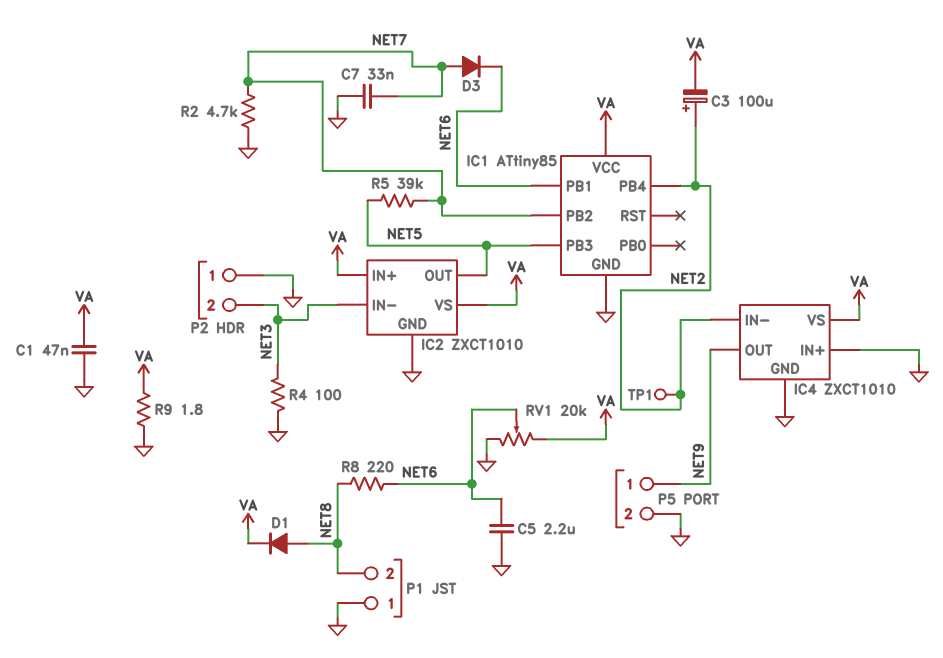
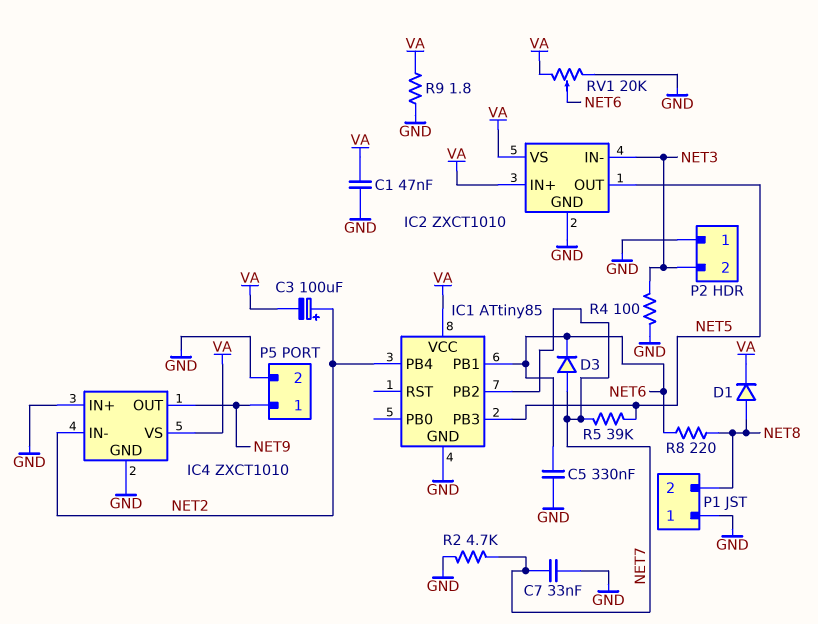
C5: 2.2uF (GND, NET6) -> 330nF (GND, NET6)
TP1: test point (NET2) -> none

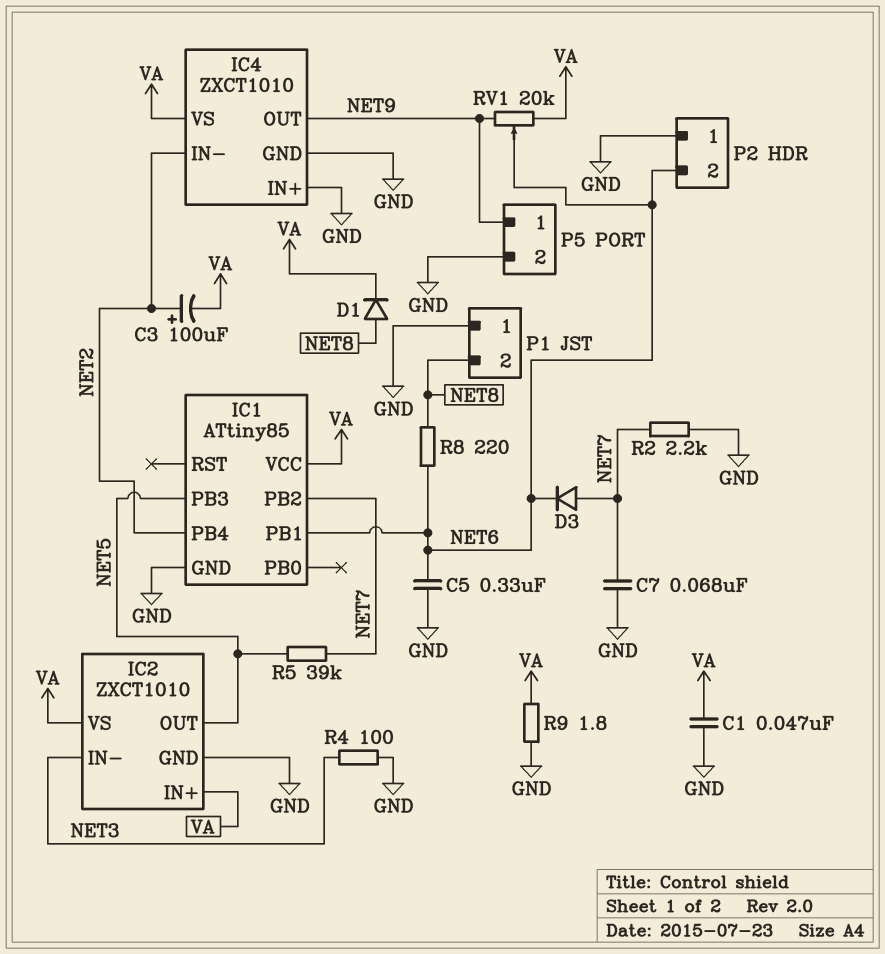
C7: 33nF (GND, NET7) -> 68nF (GND, NET7)
P2 pin 2: NET3 -> NET6
R2: 4.7k (GND, NET7) -> 2.2k (GND, NET7)
RV1: 20k (GND, VA, wiper NET6) -> 20k (NET9, VA, wiper NET6)

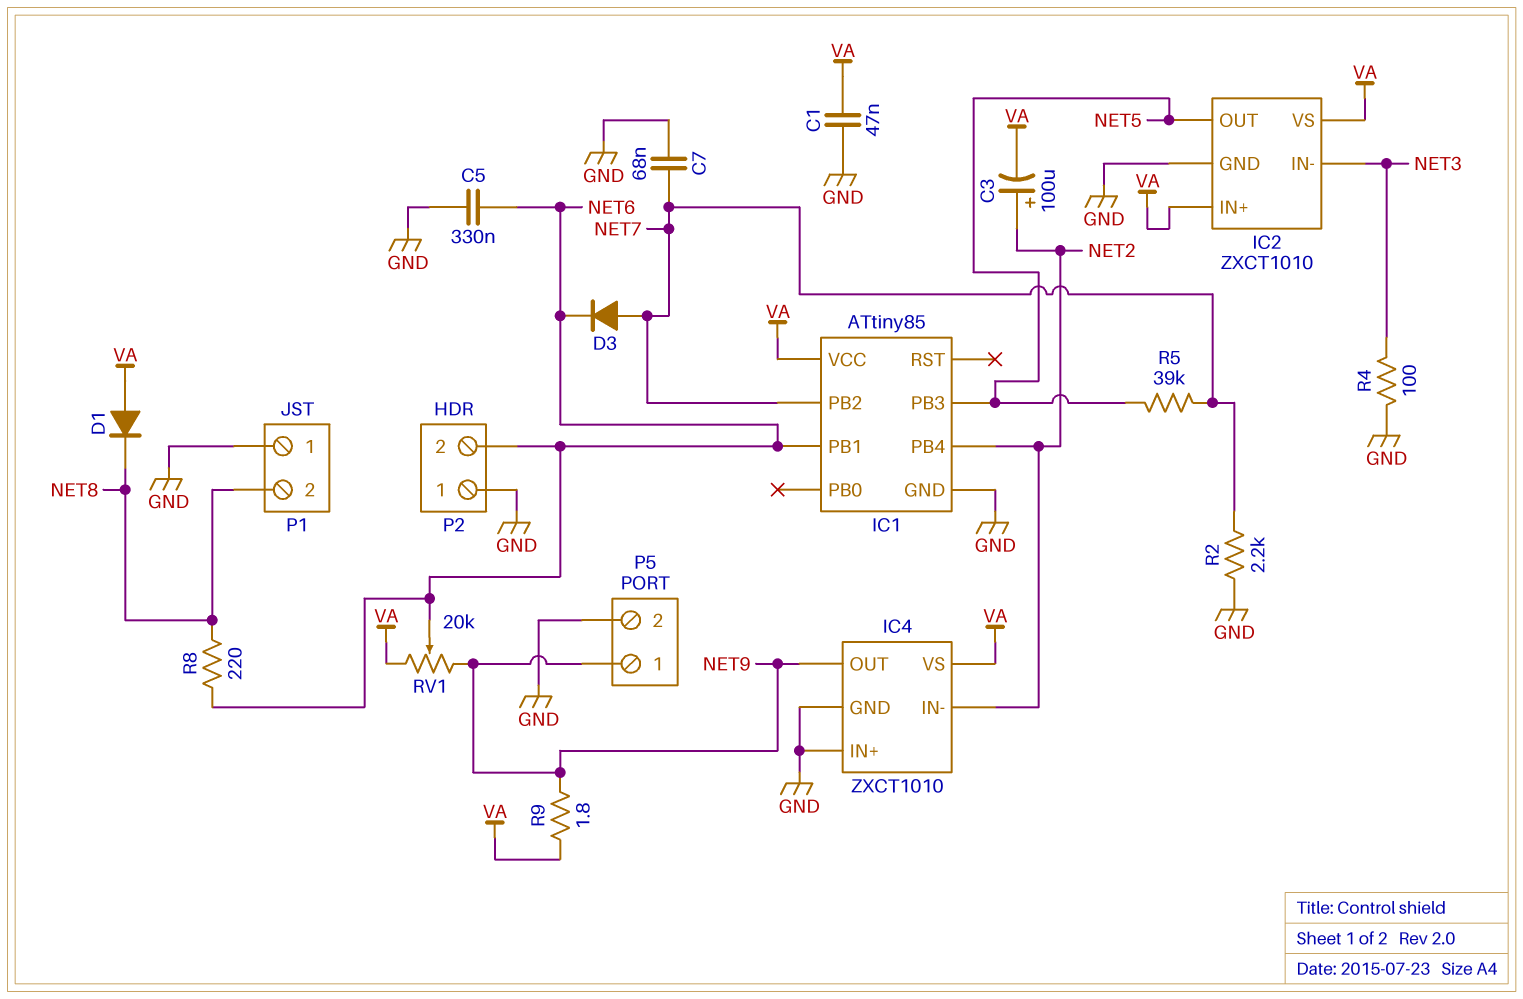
D1: diode (A NET8, K VA) -> diode (A VA, K NET8)
R9: 1.8 (GND, VA) -> 1.8 (NET9, VA)

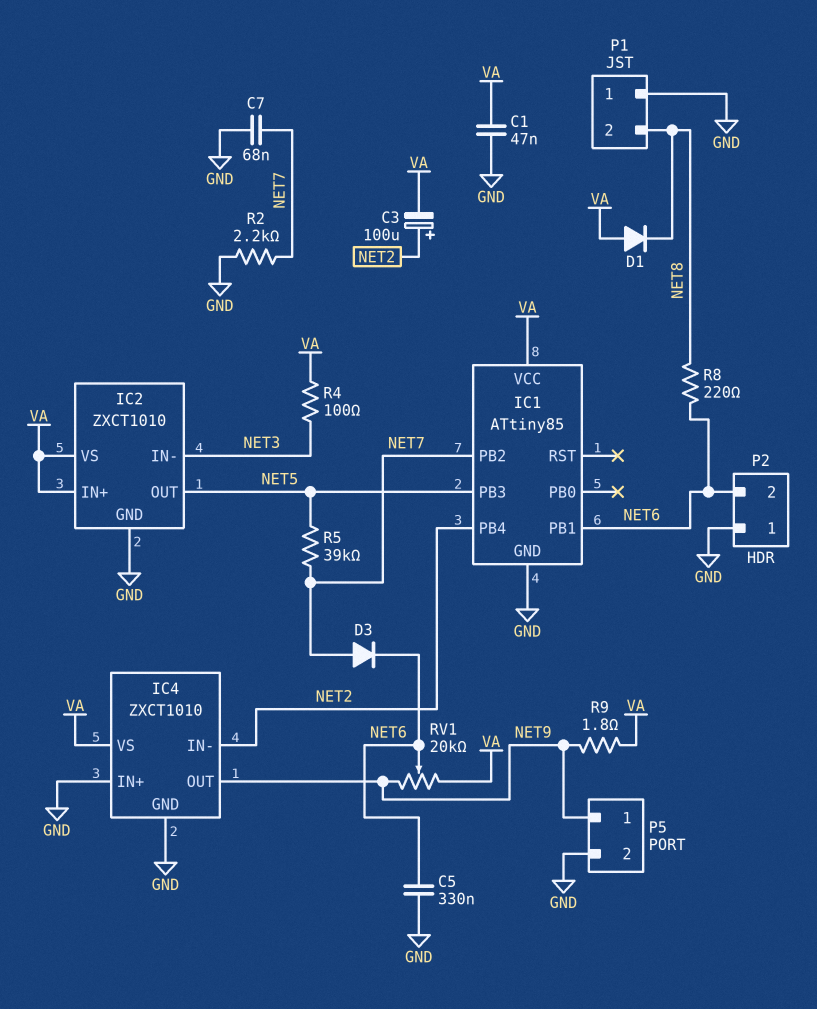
R4: 100 (GND, NET3) -> 100 (NET3, VA)

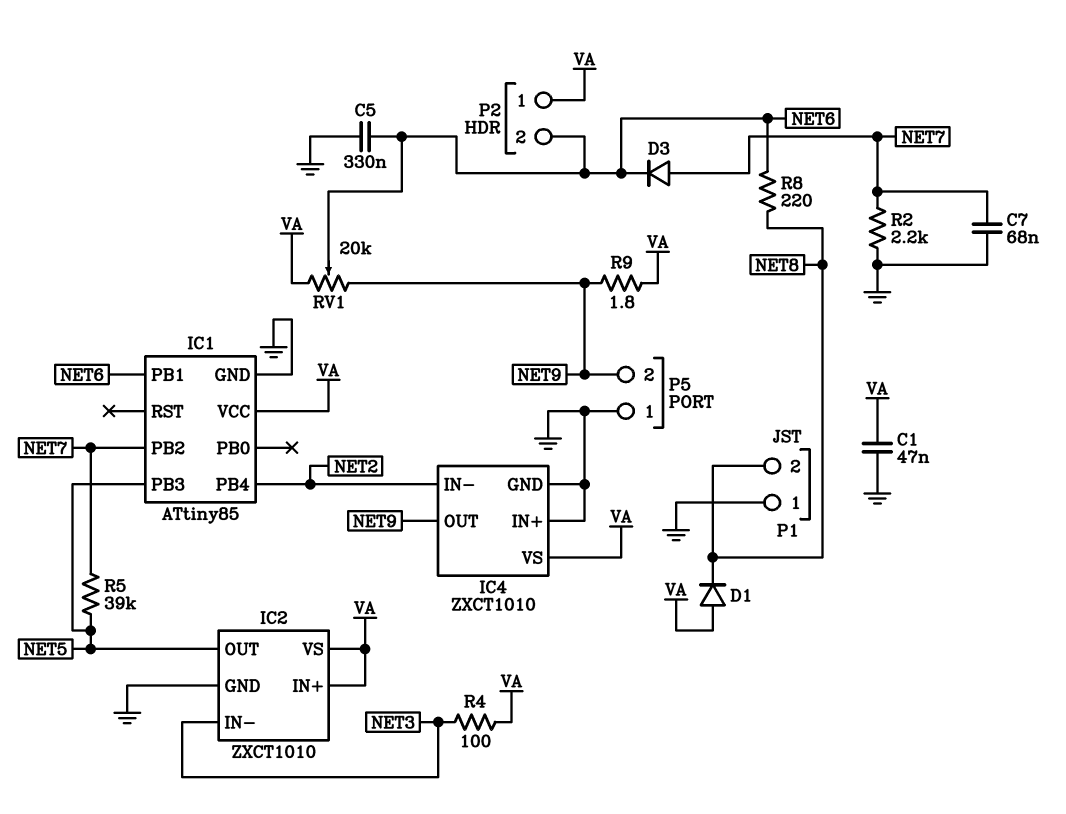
C3: 100uF (plus NET2, minus VA) -> none
P2 pin 1: GND -> VA
P5 pin 1: NET9 -> GND
P5 pin 2: GND -> NET9

